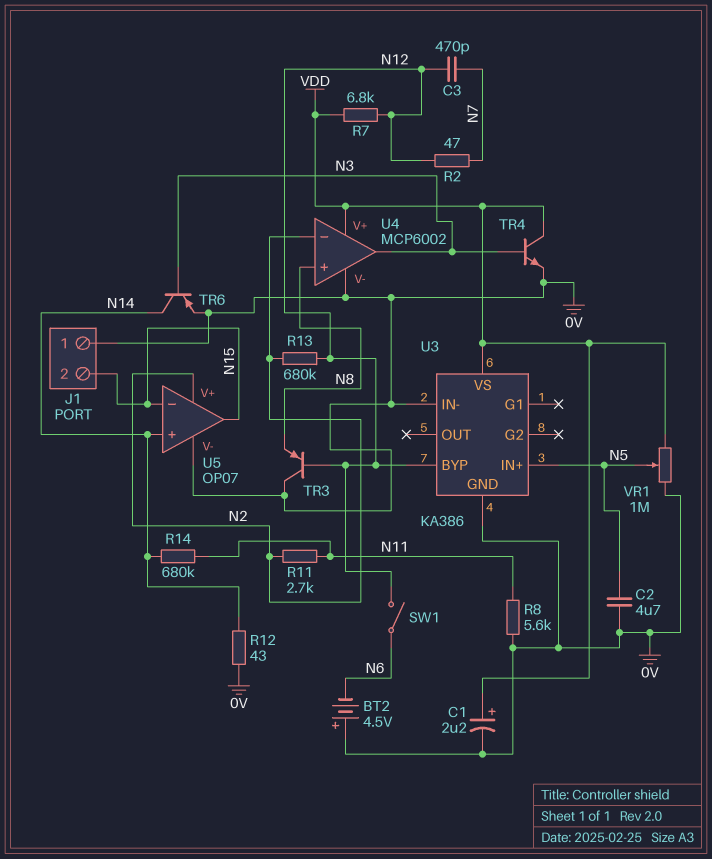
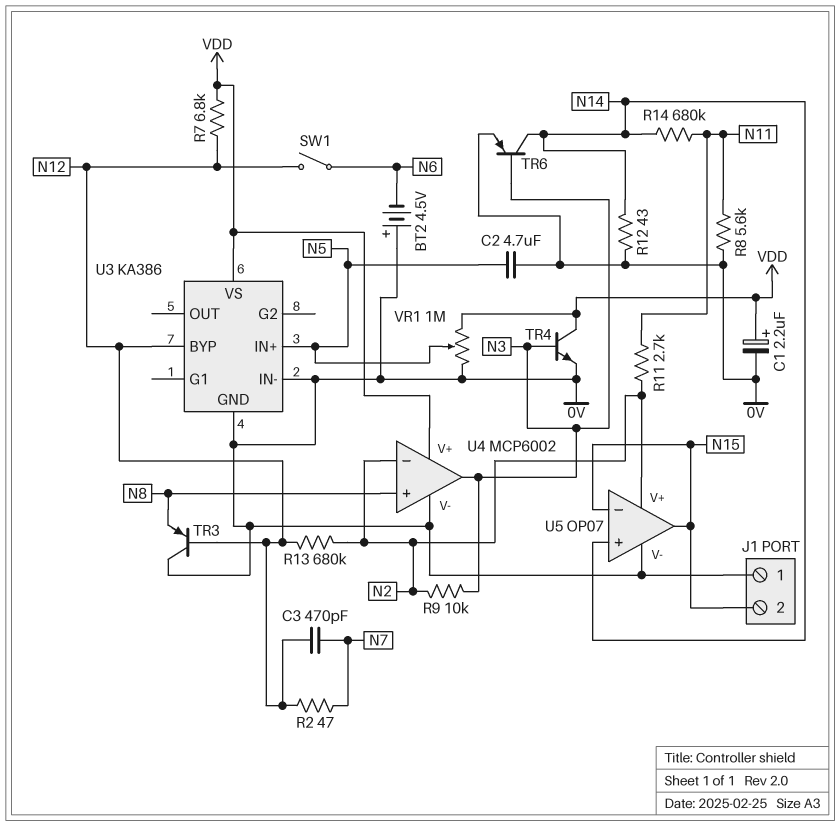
R9: none -> 10k (N2, N3)

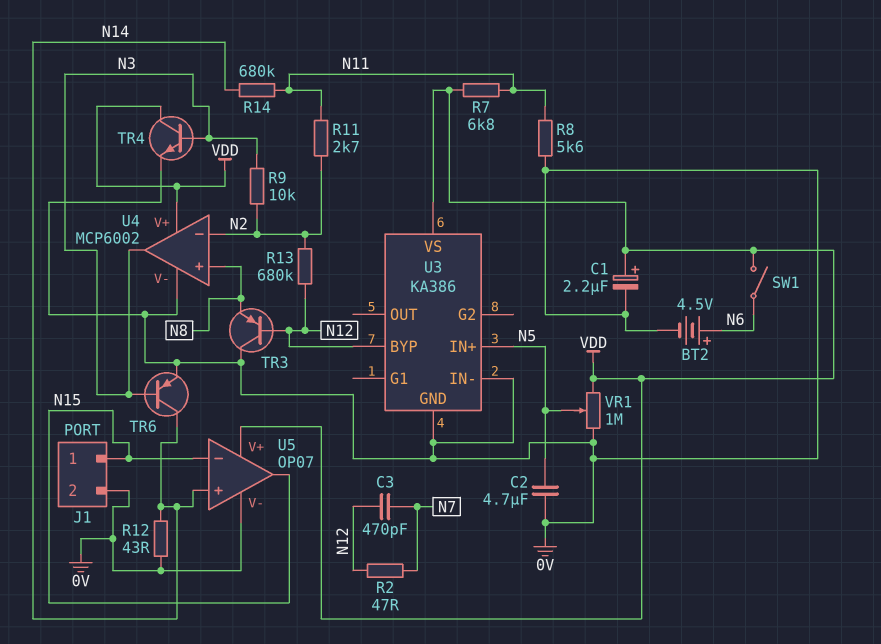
BT2: 4.5V (plus 0V, minus N6) -> 4.5V (plus N6, minus 0V)
J1 pin 1: 0V -> N15
J1 pin 2: N15 -> 0V
R7: 6.8k (N12, VDD) -> 6.8k (N11, VDD)
SW1: switch (N6, N12) -> switch (N6, VDD)
U5 pin V+: N2 -> VDD

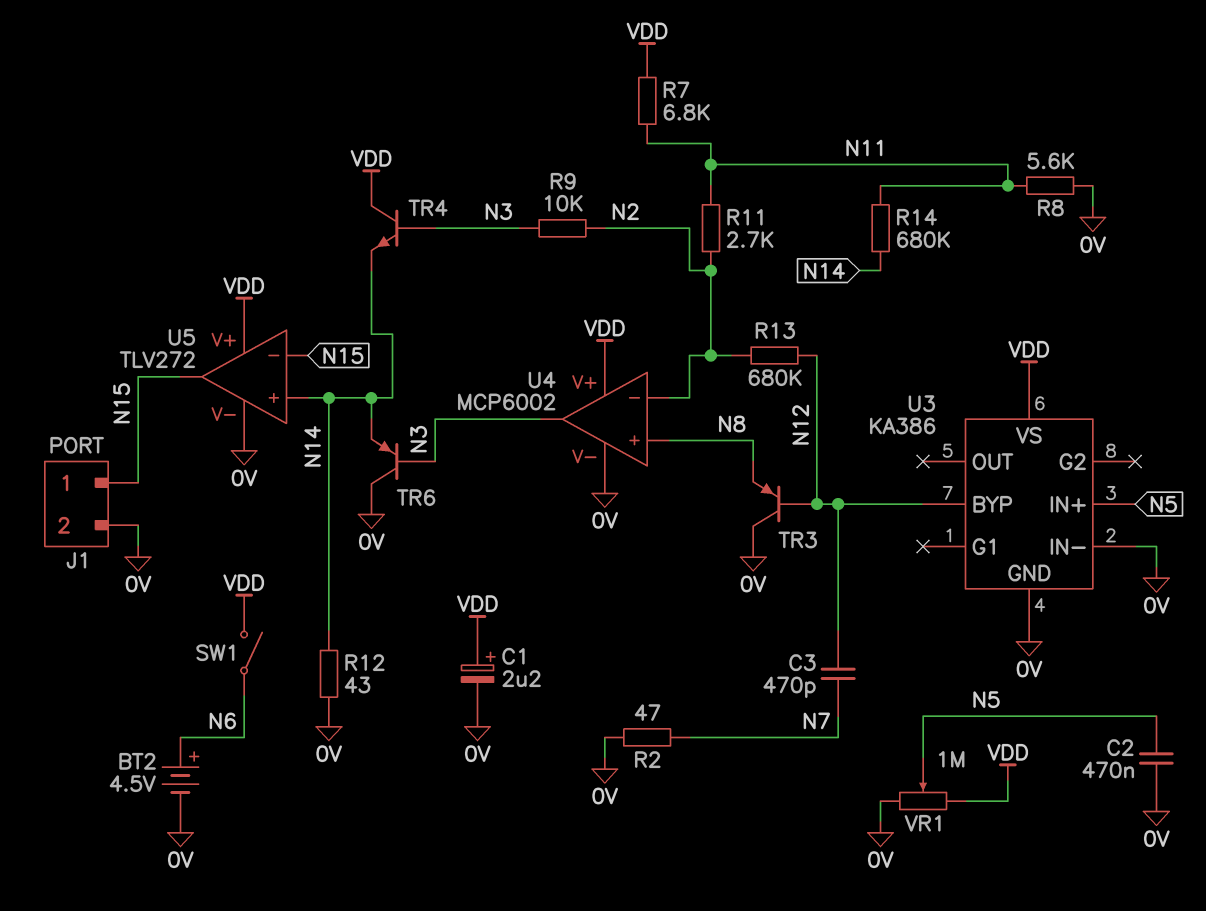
C2: 4.7uF (0V, N5) -> 470nF (0V, N5)
R2: 47 (N7, N12) -> 47 (0V, N7)
TR4: NPN (B N3, C VDD, E 0V) -> NPN (B N3, C VDD, E N14)
TR6: PNP (B N3, C N14, E 0V) -> PNP (B N3, C 0V, E N14)
U5: OP07 -> TLV272

